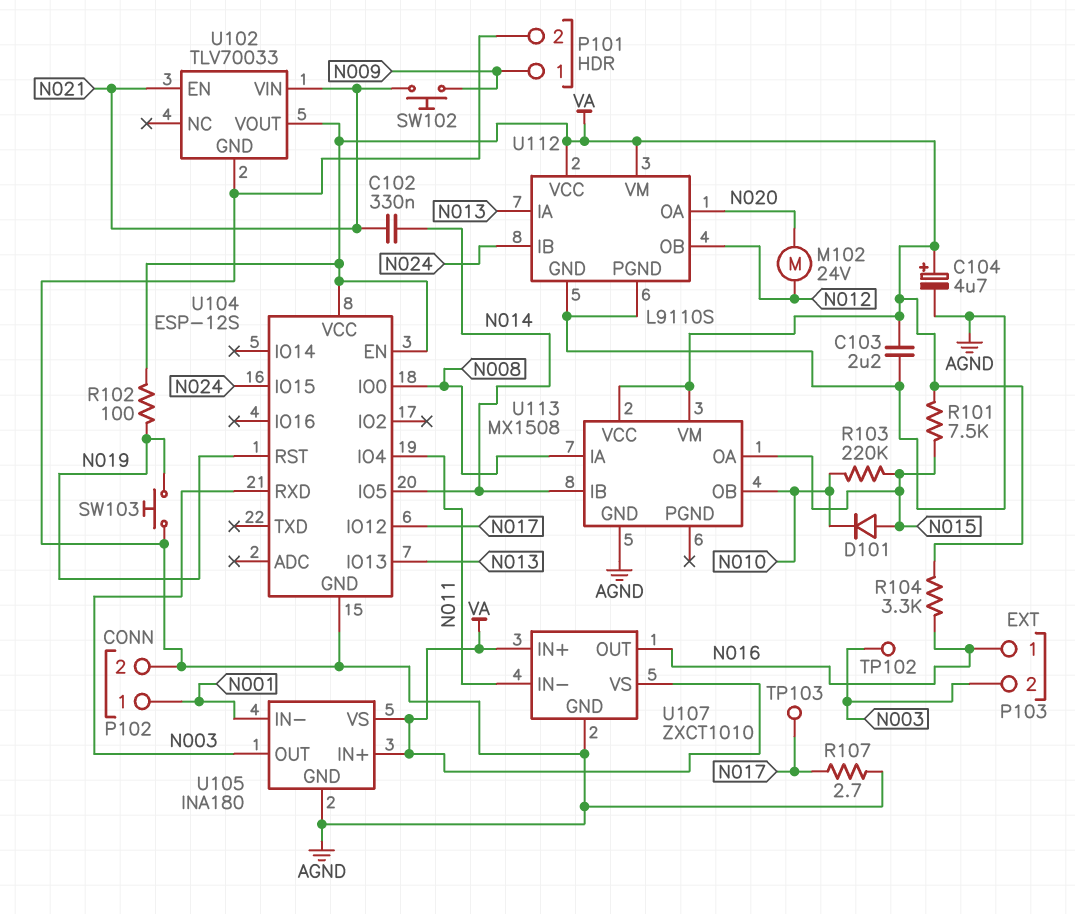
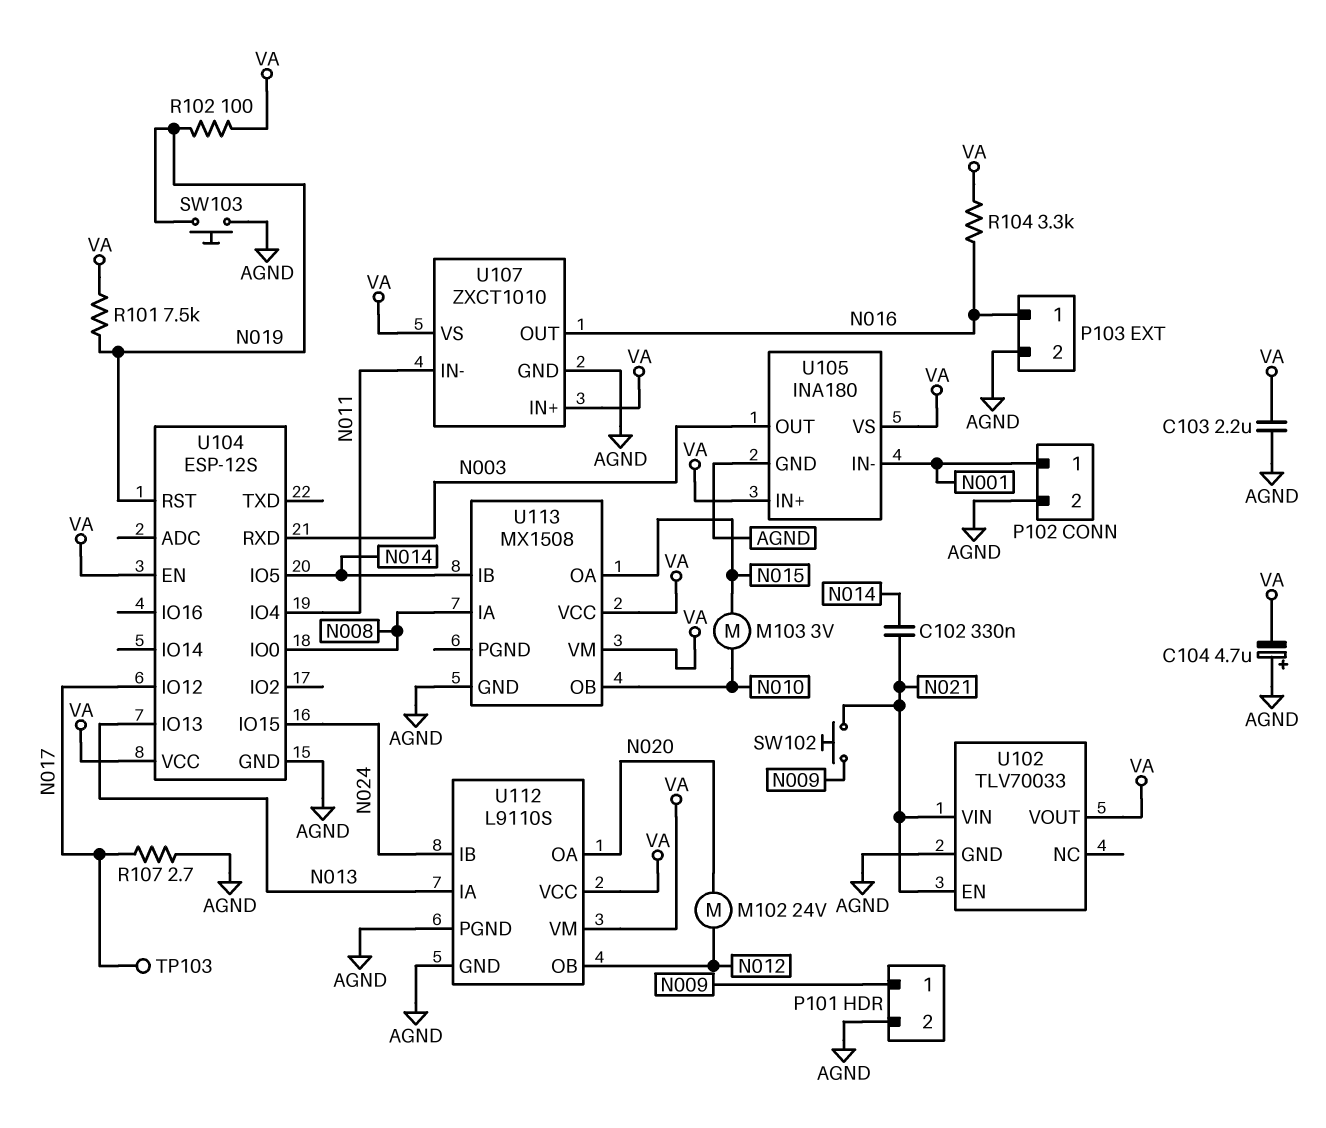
C104: 4.7uF (plus VA, minus AGND) -> 4.7uF (plus AGND, minus VA)
D101: diode (A N015, K N010) -> none
M103: none -> motor 3V (N010, N015)
P103 pin 2: N003 -> AGND
R101: 7.5k (N015, VA) -> 7.5k (N019, VA)
R103: 220k (N010, N015) -> none
TP102: test point (N003) -> none

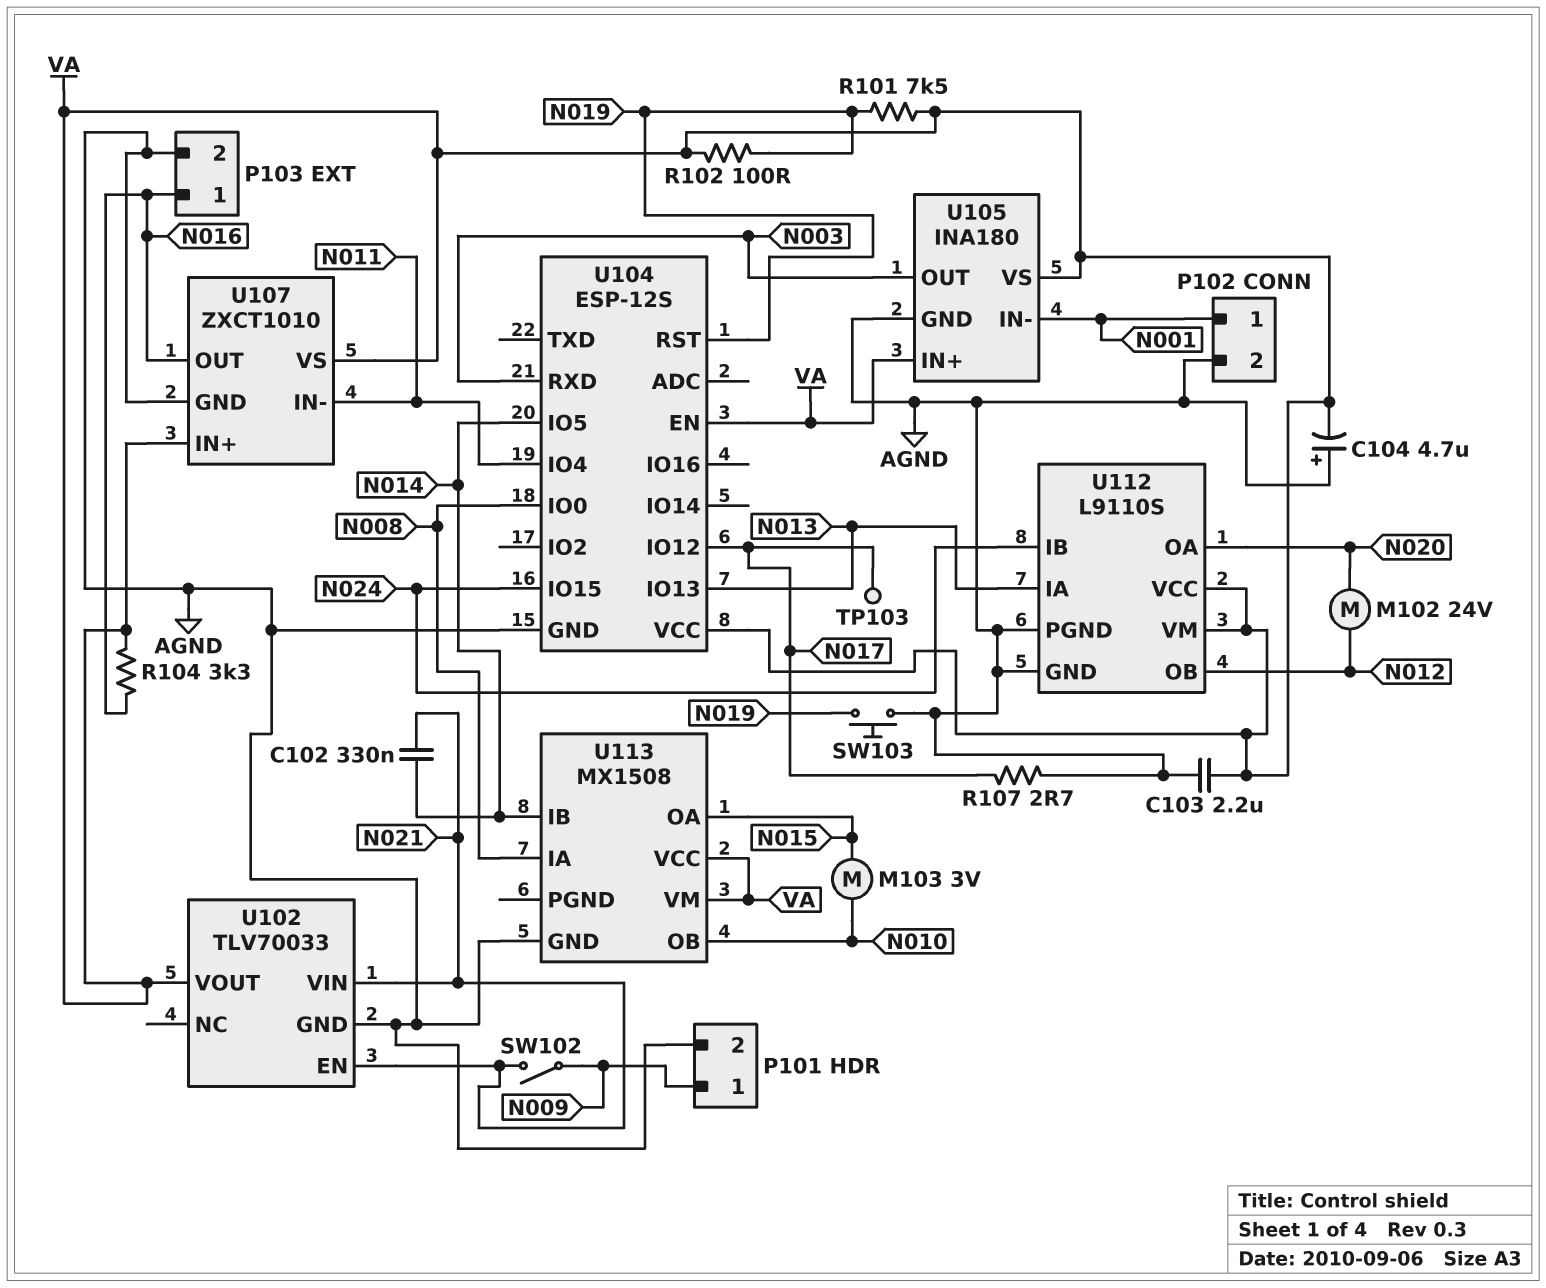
SW102: button (N009, N021) -> switch (N009, N021)

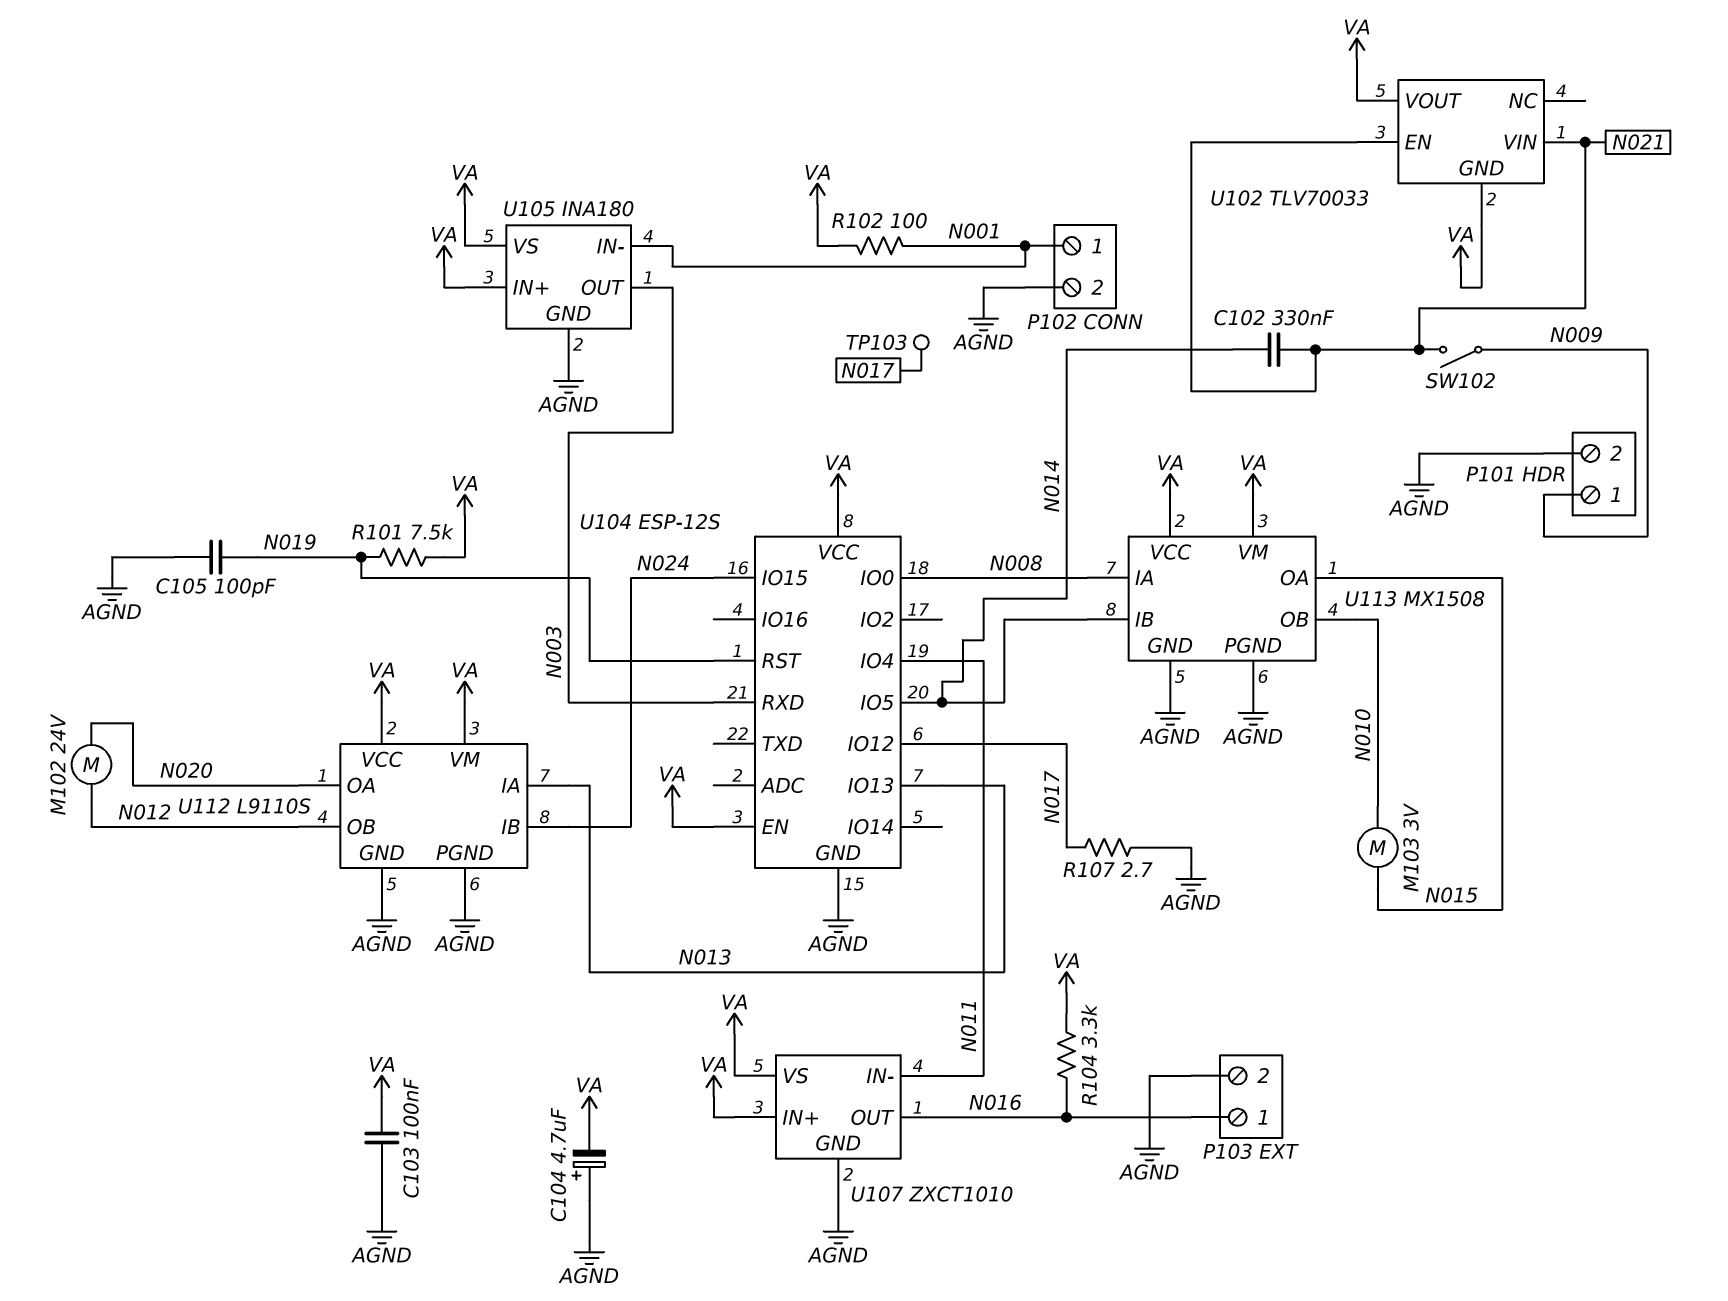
C103: 2.2uF (AGND, VA) -> 100nF (AGND, VA)
C105: none -> 100pF (AGND, N019)
R102: 100 (N019, VA) -> 100 (N001, VA)
SW103: button (AGND, N019) -> none
U102 pin GND: AGND -> VA
U113 pin PGND: none -> AGND

